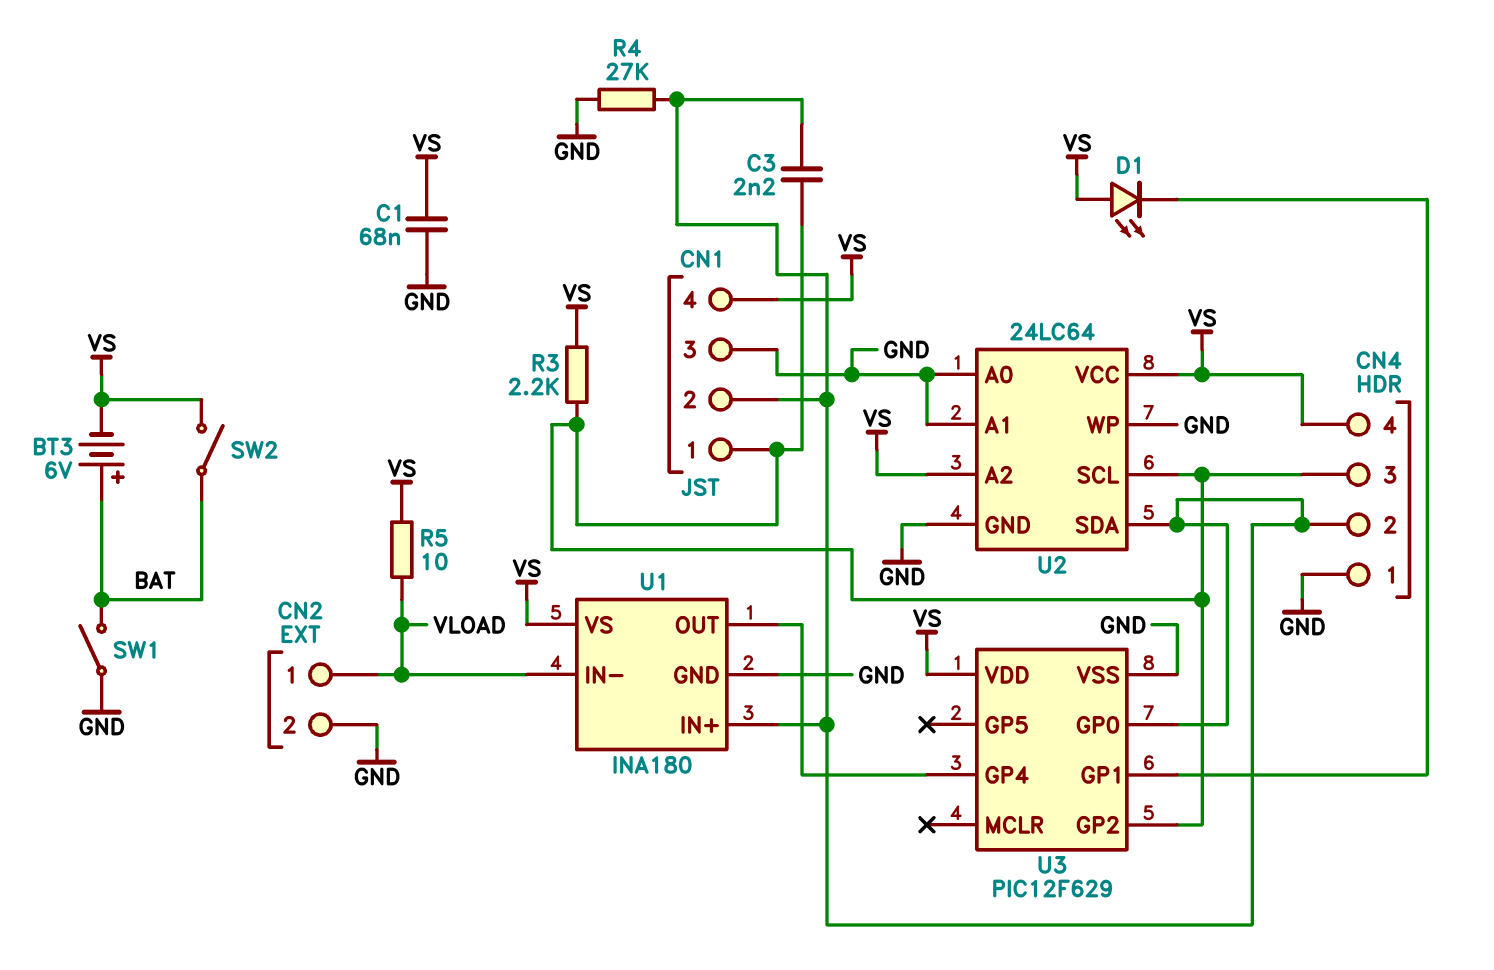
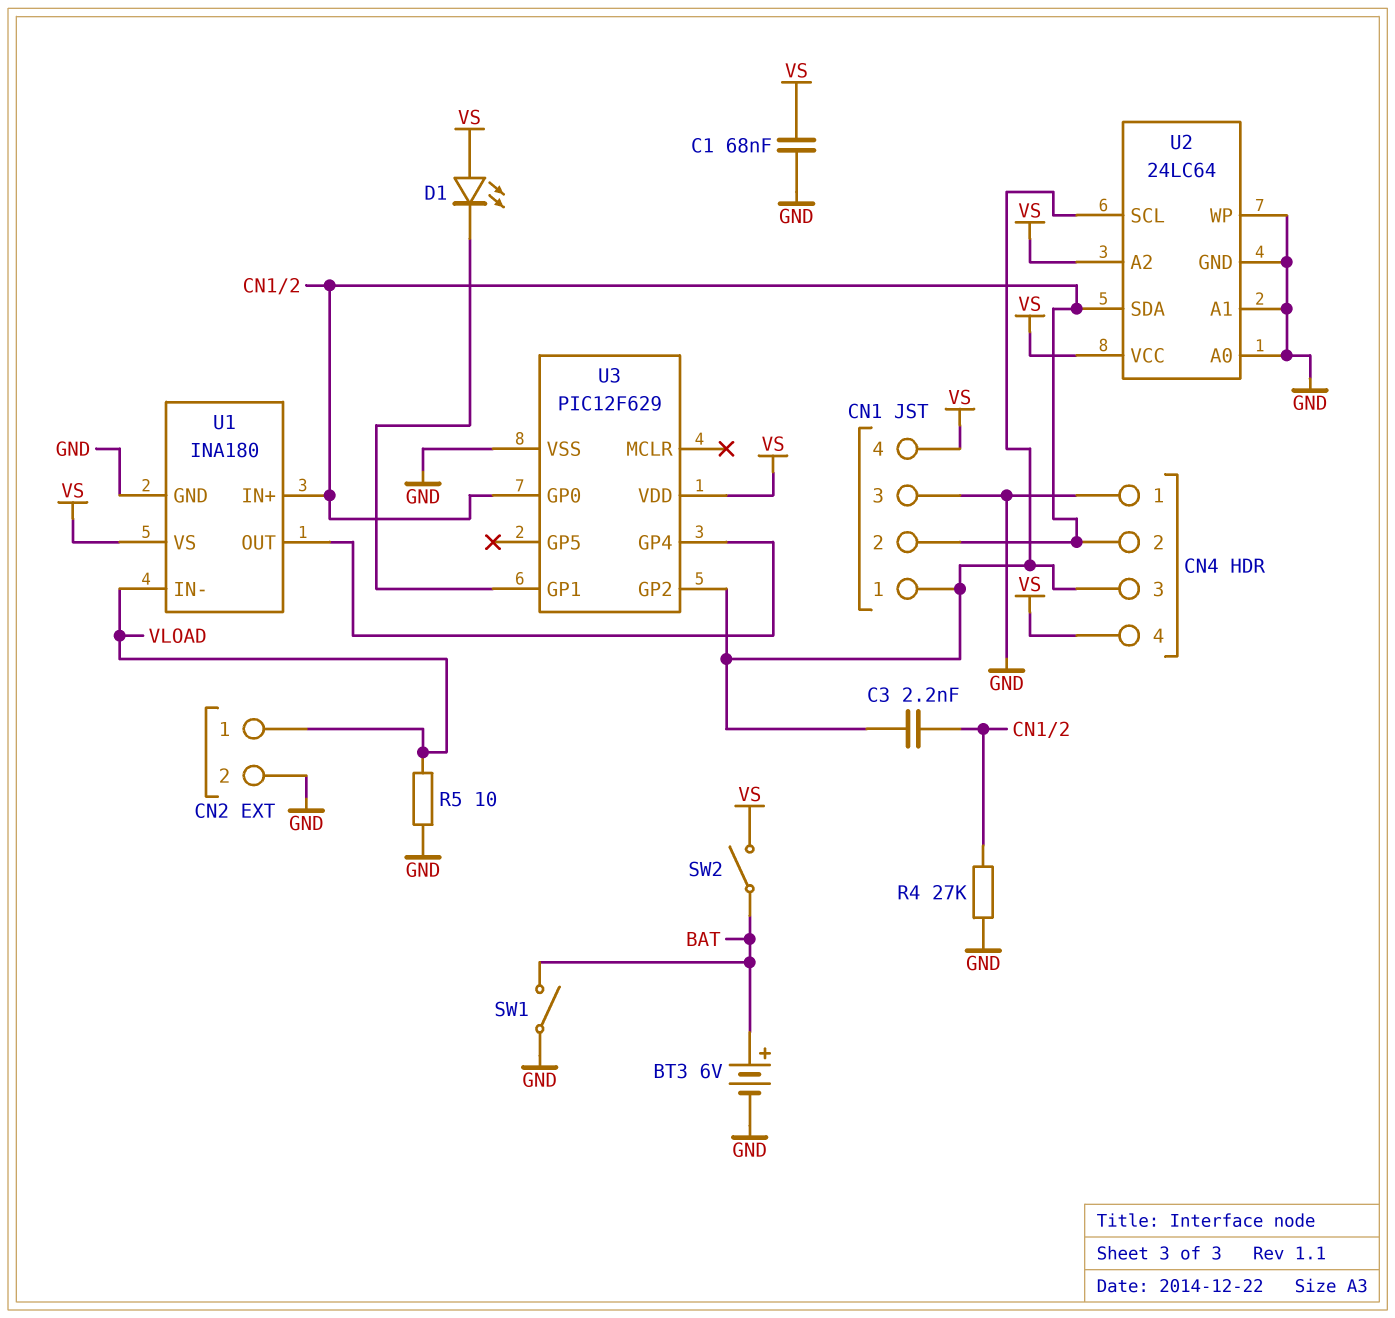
BT3: 6V (plus BAT, minus VS) -> 6V (plus BAT, minus GND)
R3: 2.2k (CN1/1, VS) -> none
R5: 10 (VLOAD, VS) -> 10 (GND, VLOAD)

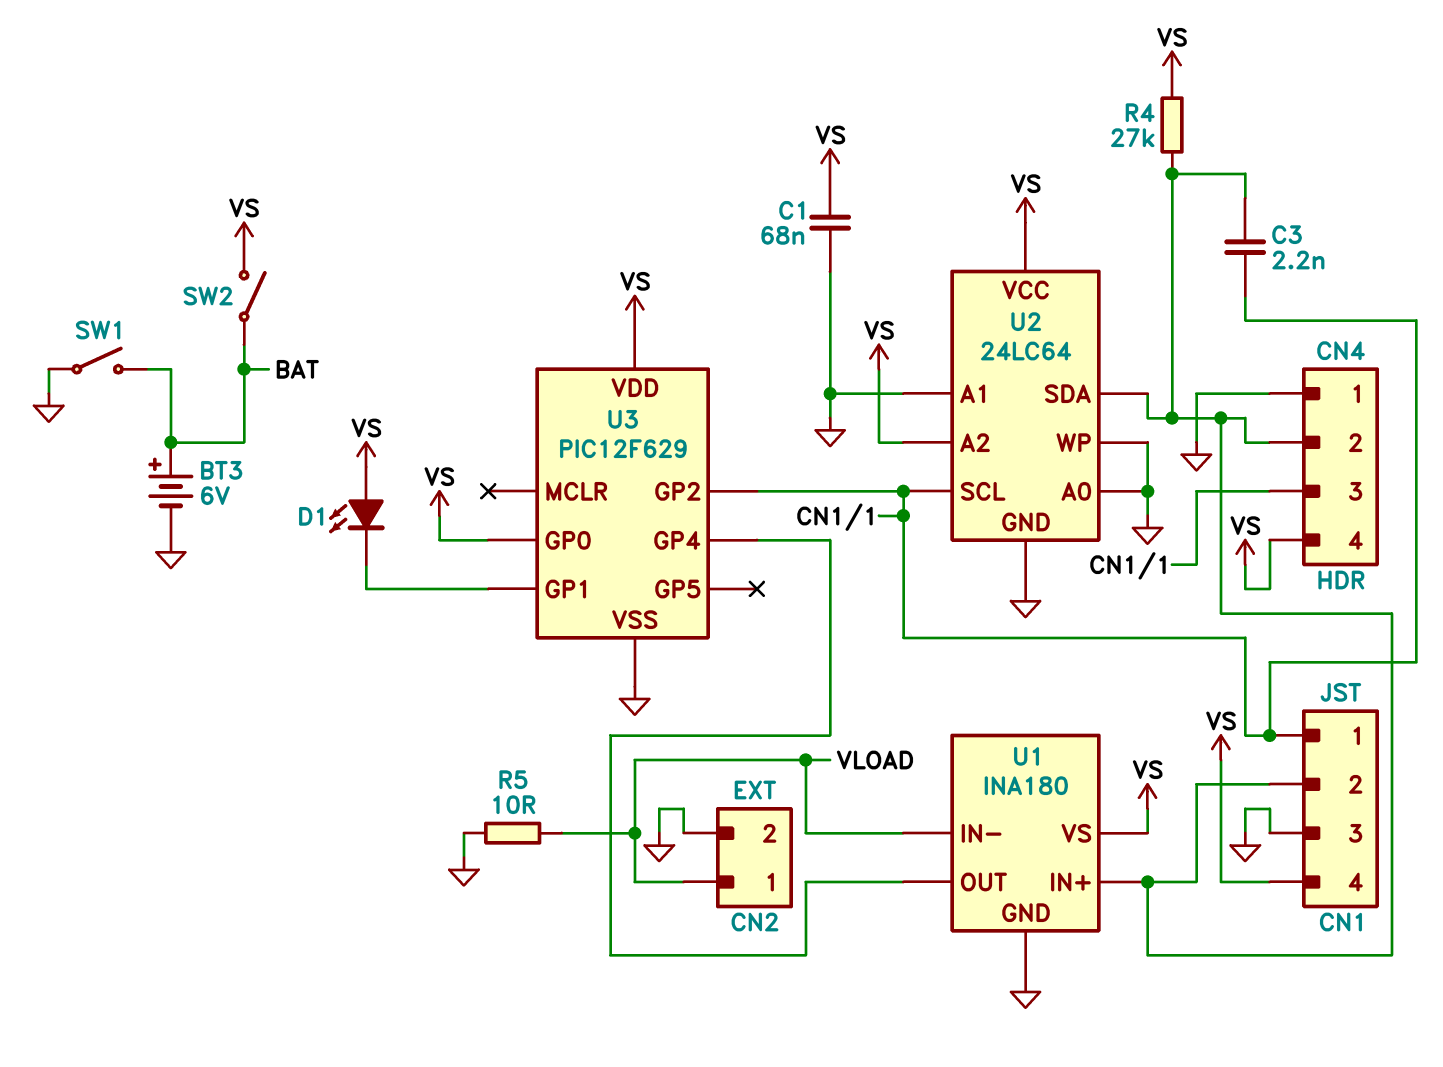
R4: 27k (CN1/2, GND) -> 27k (CN1/2, VS)
U3 pin GP0: CN1/2 -> VS

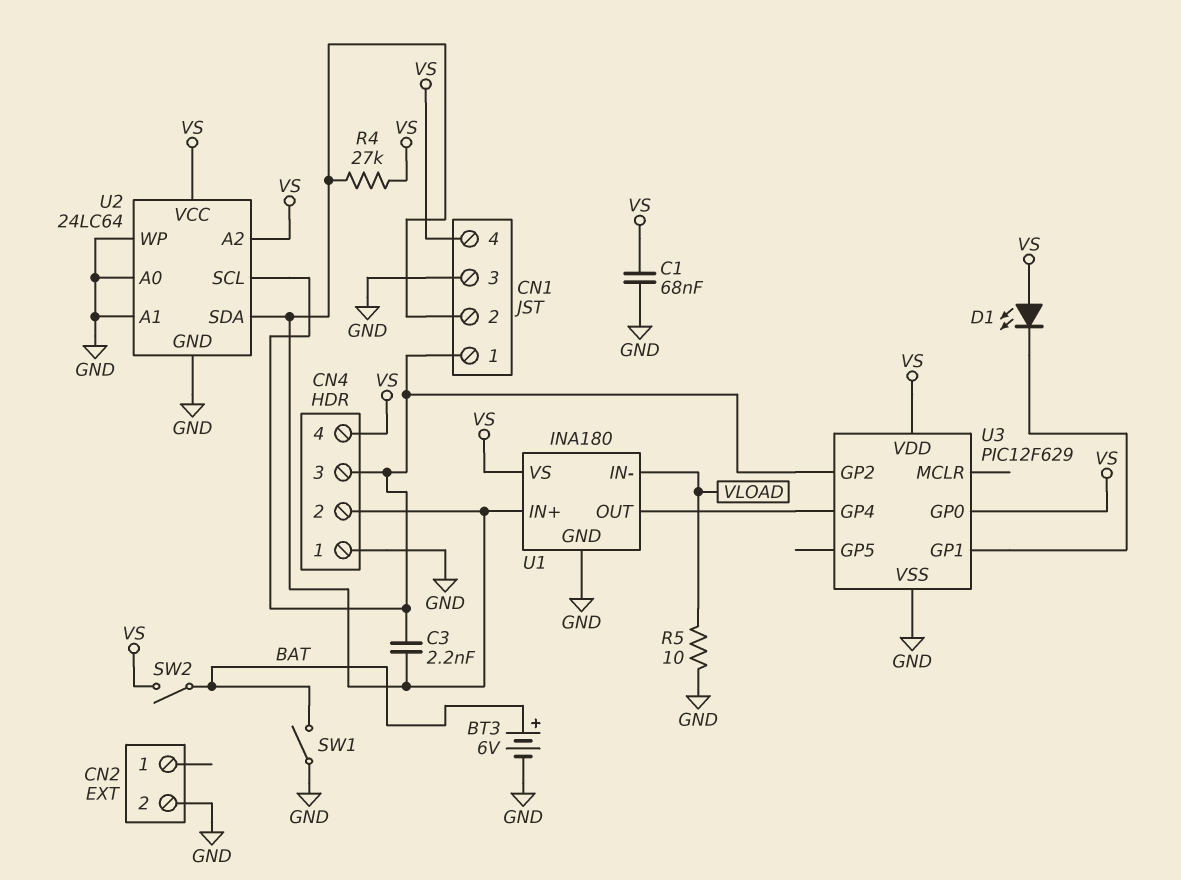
CN2 pin 1: VLOAD -> none

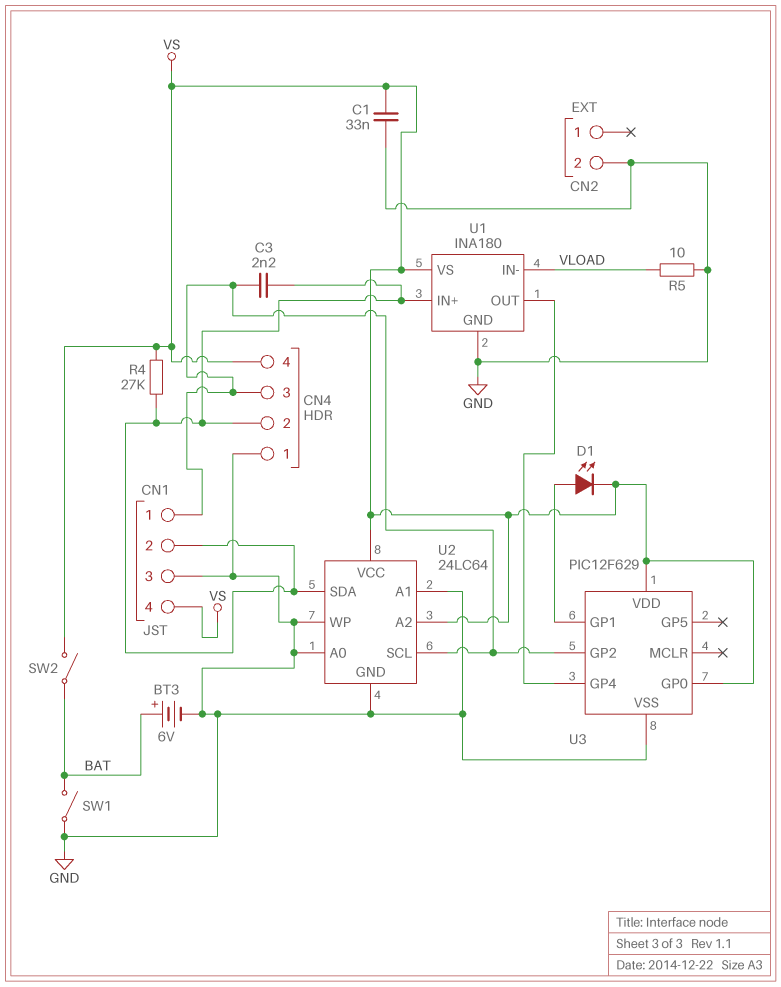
C1: 68nF (GND, VS) -> 33nF (GND, VS)
D1: LED (A VS, K U3/GP1) -> LED (A U3/GP1, K VS)

